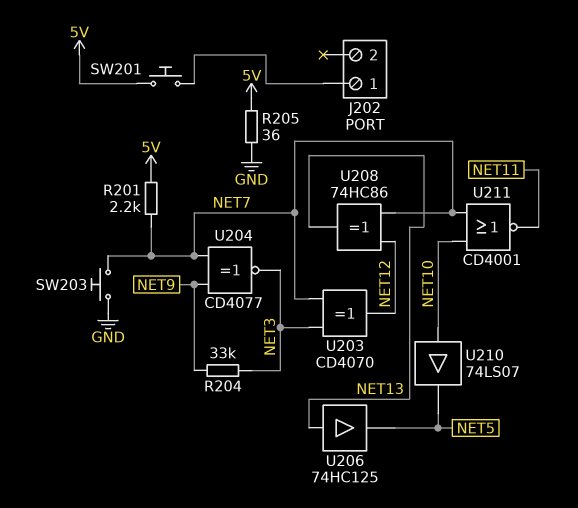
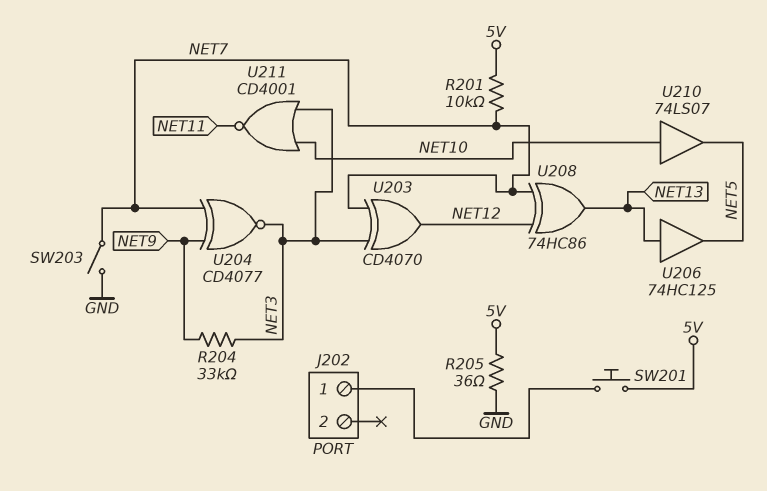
R201: 2.2k (5V, NET7) -> 10k (5V, NET7)
SW203: button (GND, NET7) -> switch (GND, NET7)
U211: NOR CD4001 (in NET7, in NET10, out NET11) -> NOR CD4001 (in NET3, in NET10, out NET11)

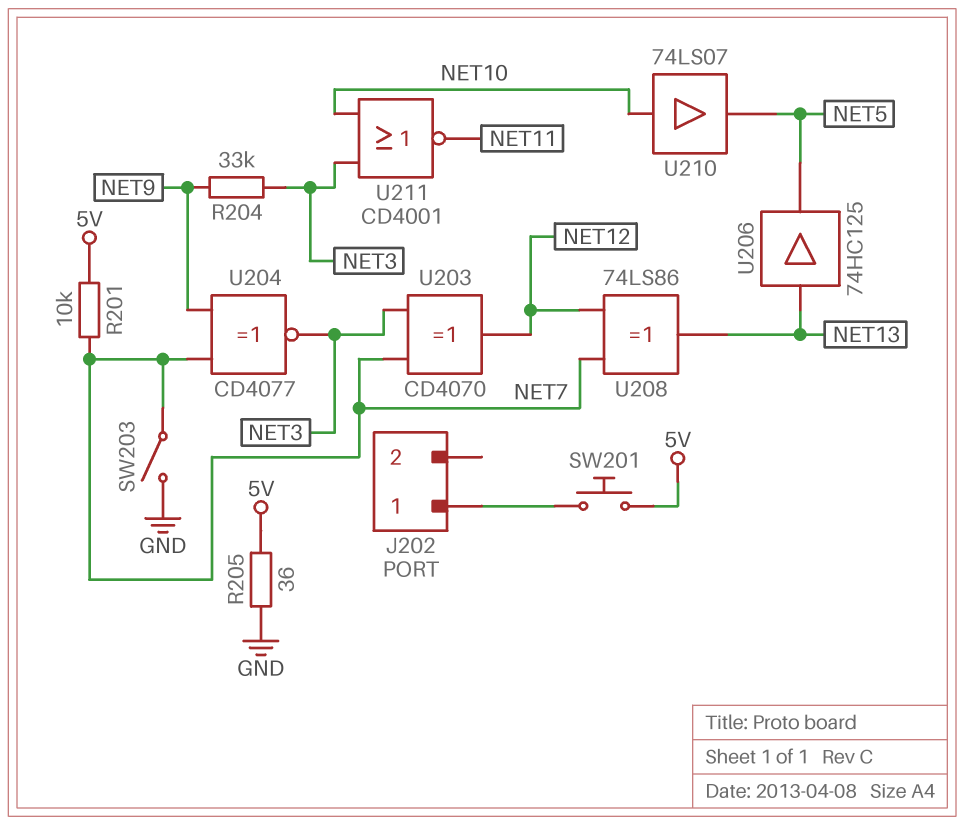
U208: XOR 74HC86 (in NET7, in NET12, out NET13) -> XOR 74LS86 (in NET7, in NET12, out NET13)

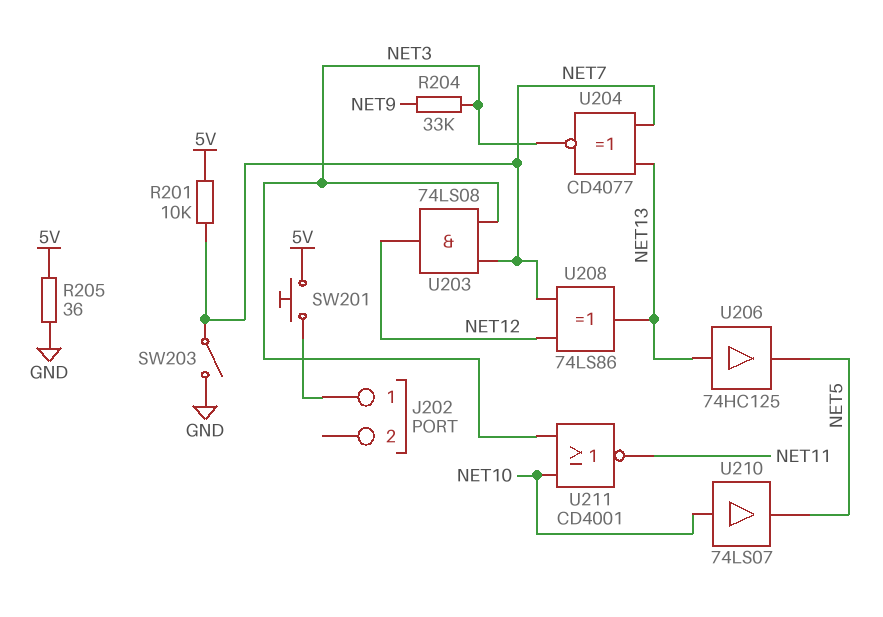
U203: XOR CD4070 (in NET3, in NET7, out NET12) -> AND 74LS08 (in NET3, in NET7, out NET12)
U204: XNOR CD4077 (in NET7, in NET9, out NET3) -> XNOR CD4077 (in NET7, in NET13, out NET3)

